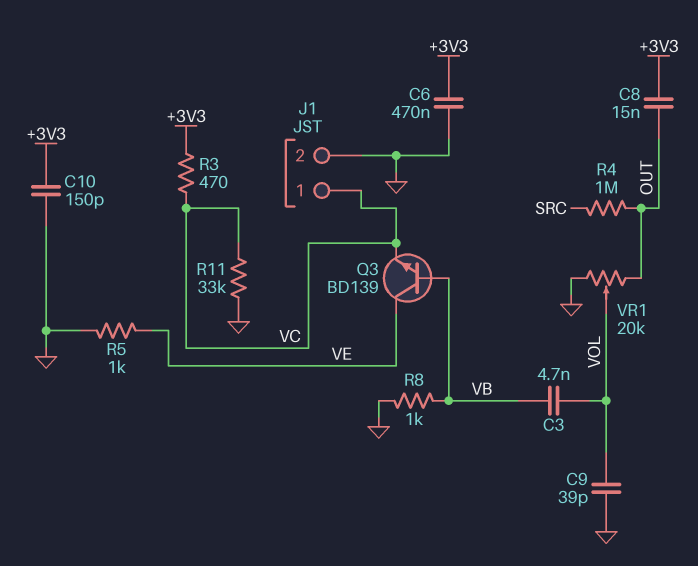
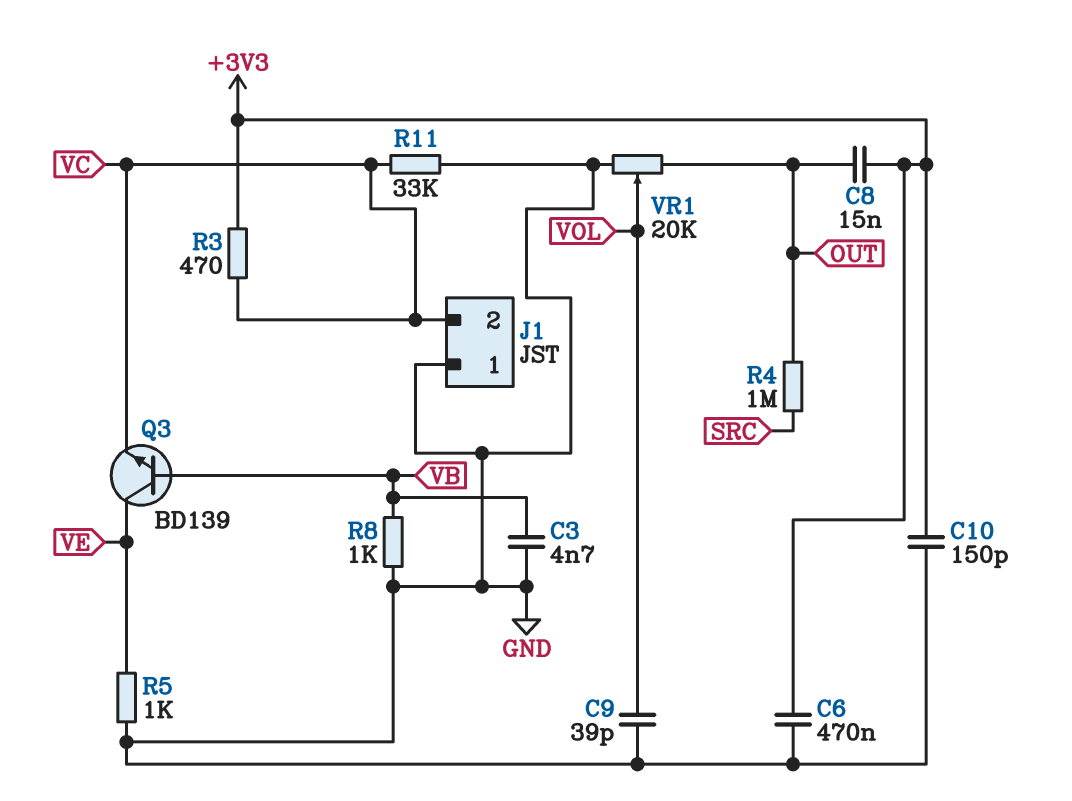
C3: 4.7nF (VB, VOL) -> 4.7nF (GND, VB)
J1 pin 1: VC -> GND
J1 pin 2: GND -> VC

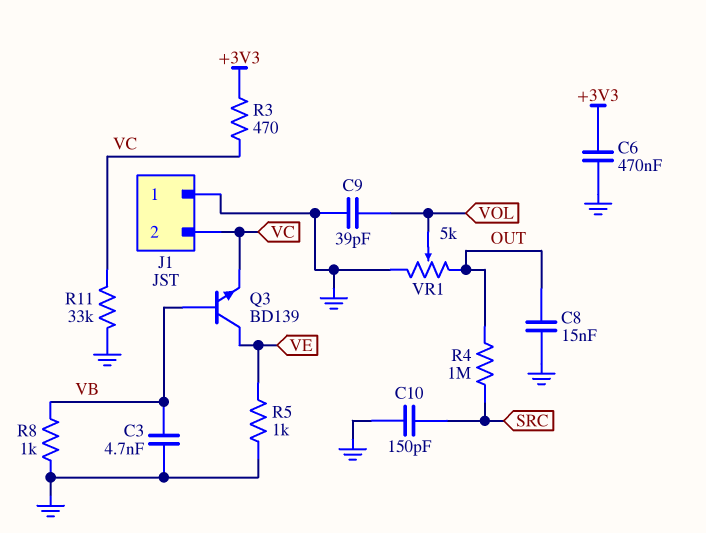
C8: 15nF (+3V3, OUT) -> 15nF (GND, OUT)
C10: 150pF (+3V3, GND) -> 150pF (GND, SRC)
VR1: 20k (GND, OUT, wiper VOL) -> 5k (GND, OUT, wiper VOL)

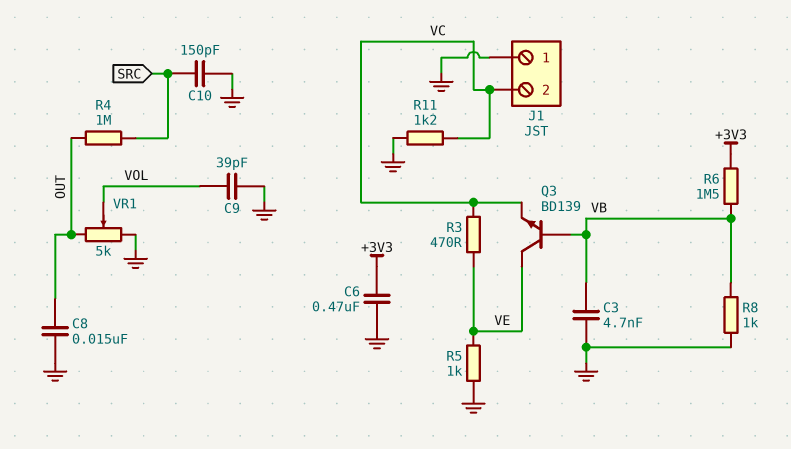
R3: 470 (+3V3, VC) -> 470 (VC, VE)
R6: none -> 1.5M (+3V3, VB)
R11: 33k (GND, VC) -> 1.2k (GND, VC)

